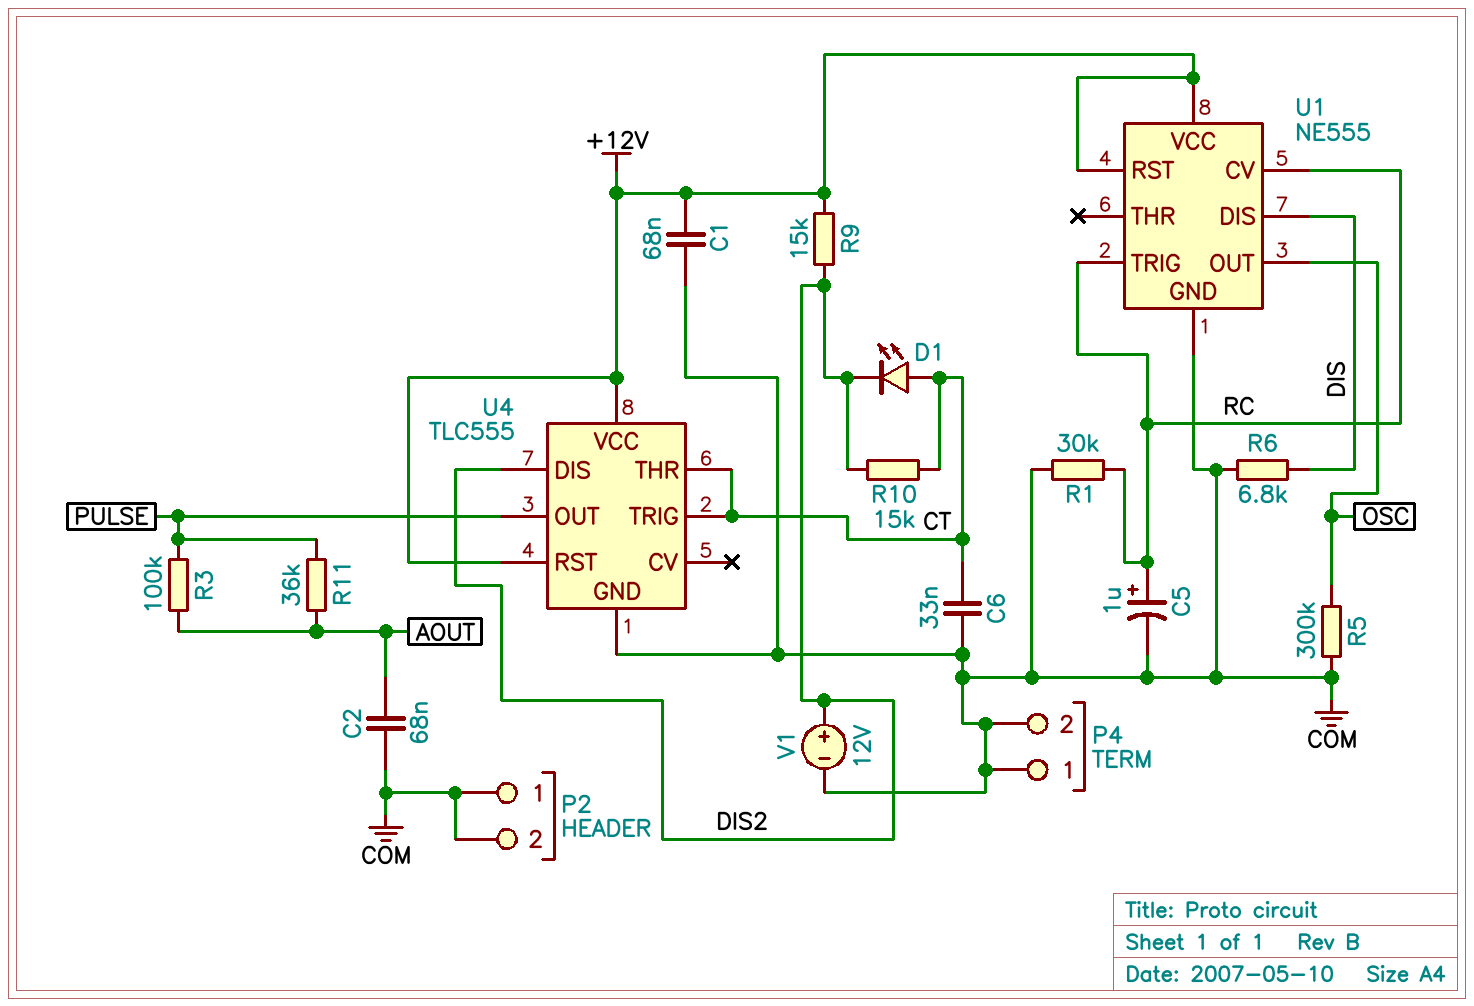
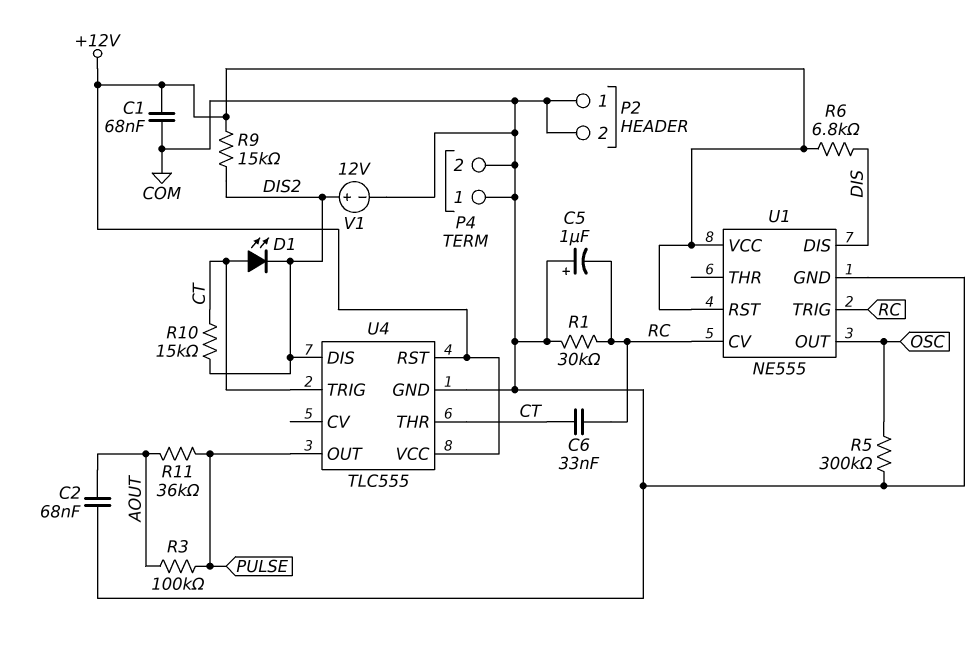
C5: 1uF (plus RC, minus COM) -> 1uF (plus COM, minus RC)
C6: 33nF (COM, CT) -> 33nF (CT, RC)
R6: 6.8k (COM, DIS) -> 6.8k (+12V, DIS)

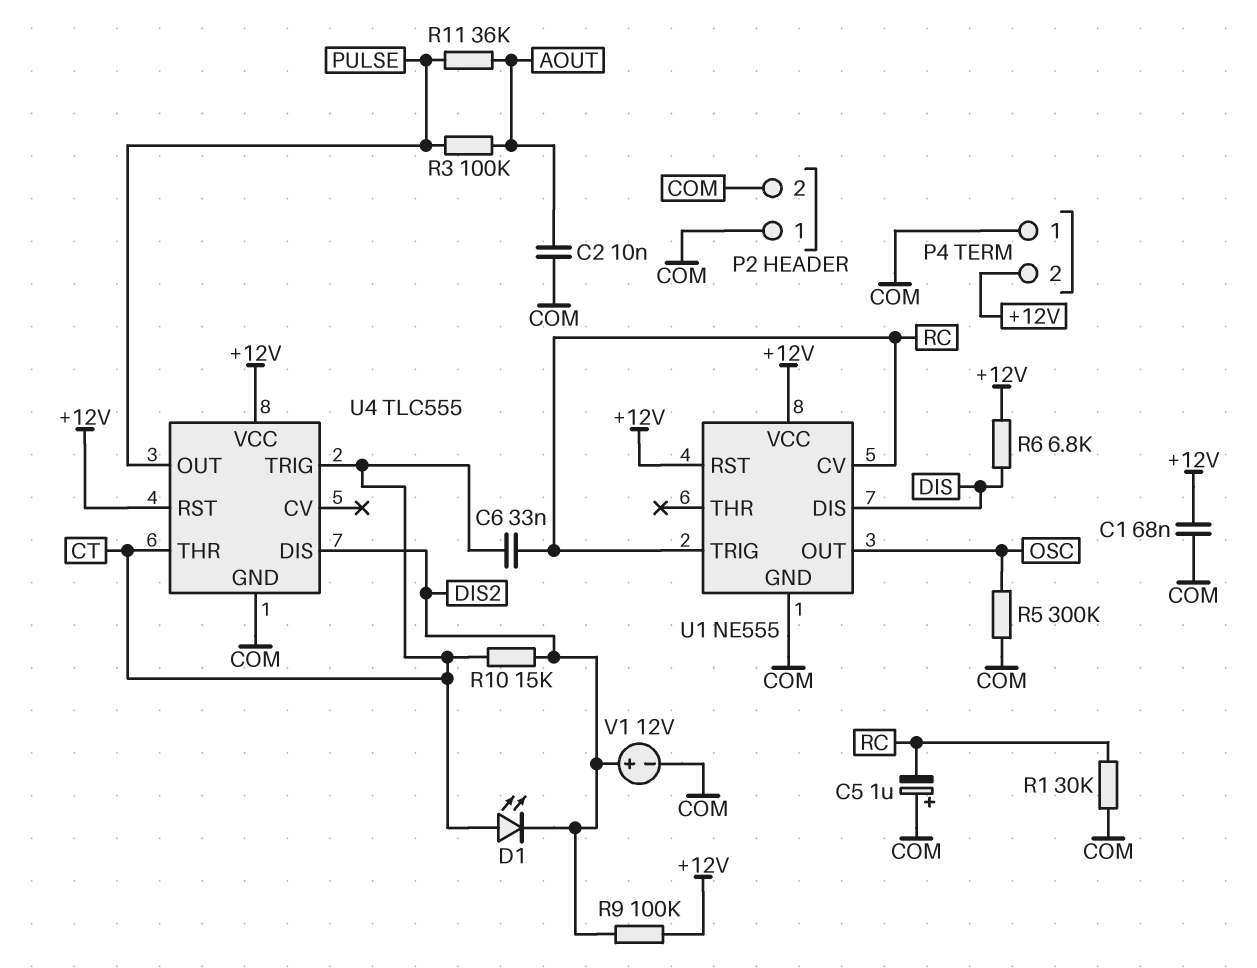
C2: 68nF (AOUT, COM) -> 10nF (AOUT, COM)
P4 pin 2: COM -> +12V
R9: 15k (+12V, DIS2) -> 100k (+12V, DIS2)

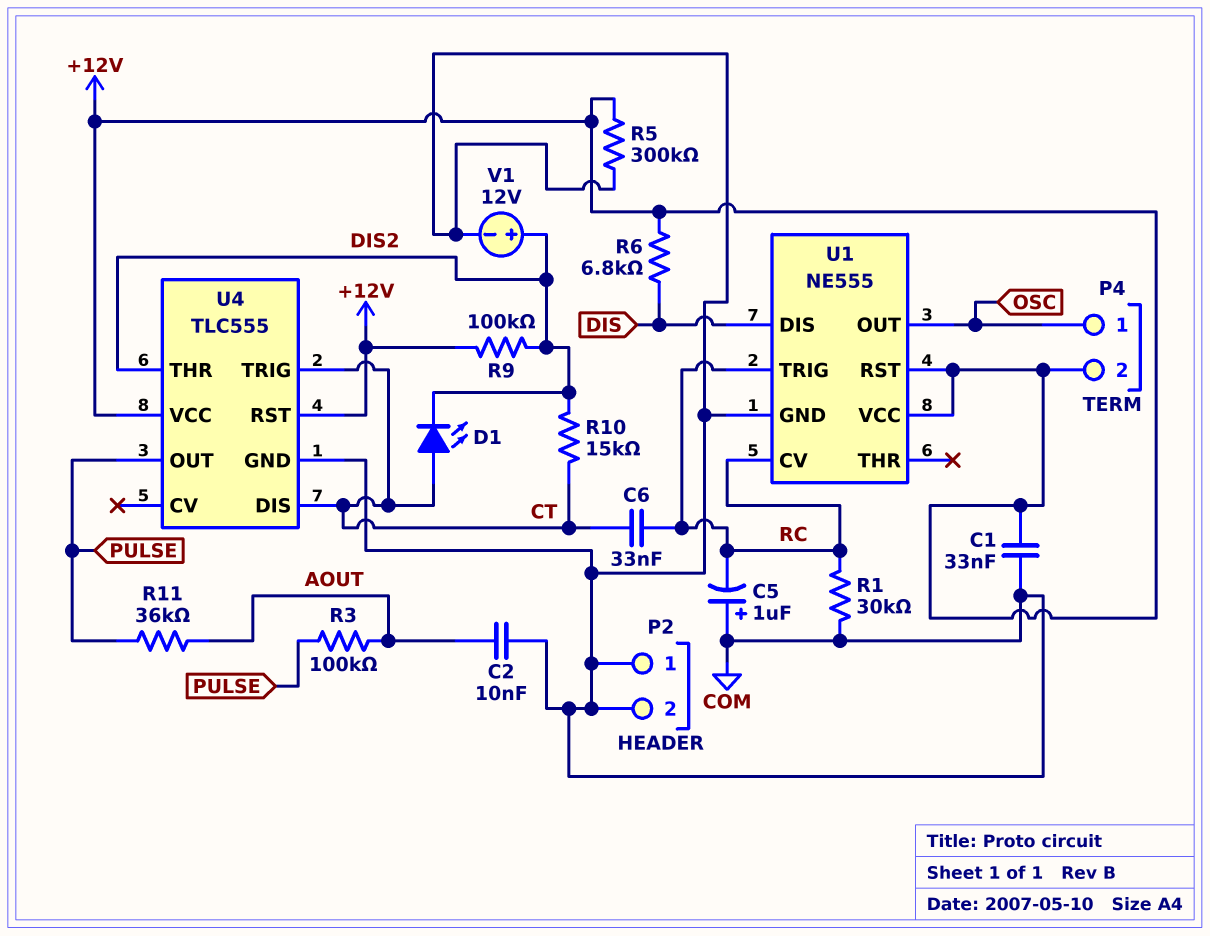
C1: 68nF (+12V, COM) -> 33nF (+12V, COM)
P4 pin 1: COM -> OSC
R5: 300k (COM, OSC) -> 300k (+12V, COM)
U4 pin DIS: DIS2 -> CT
U4 pin THR: CT -> DIS2

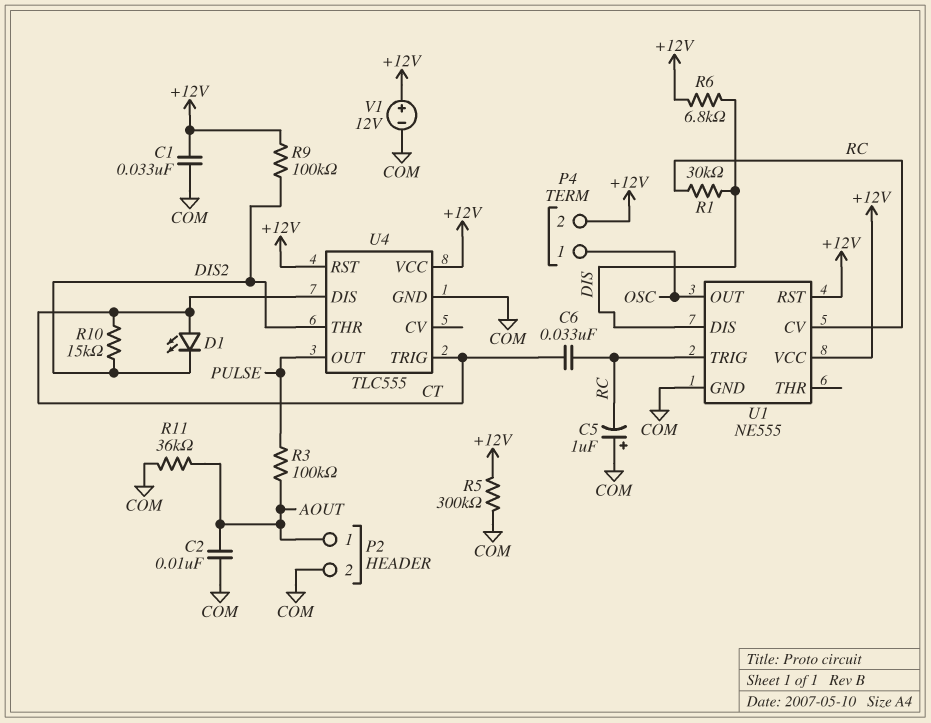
P2 pin 1: COM -> AOUT
R1: 30k (COM, RC) -> 30k (DIS, RC)
R11: 36k (AOUT, PULSE) -> 36k (AOUT, COM)
V1: 12V (plus DIS2, minus COM) -> 12V (plus +12V, minus COM)

